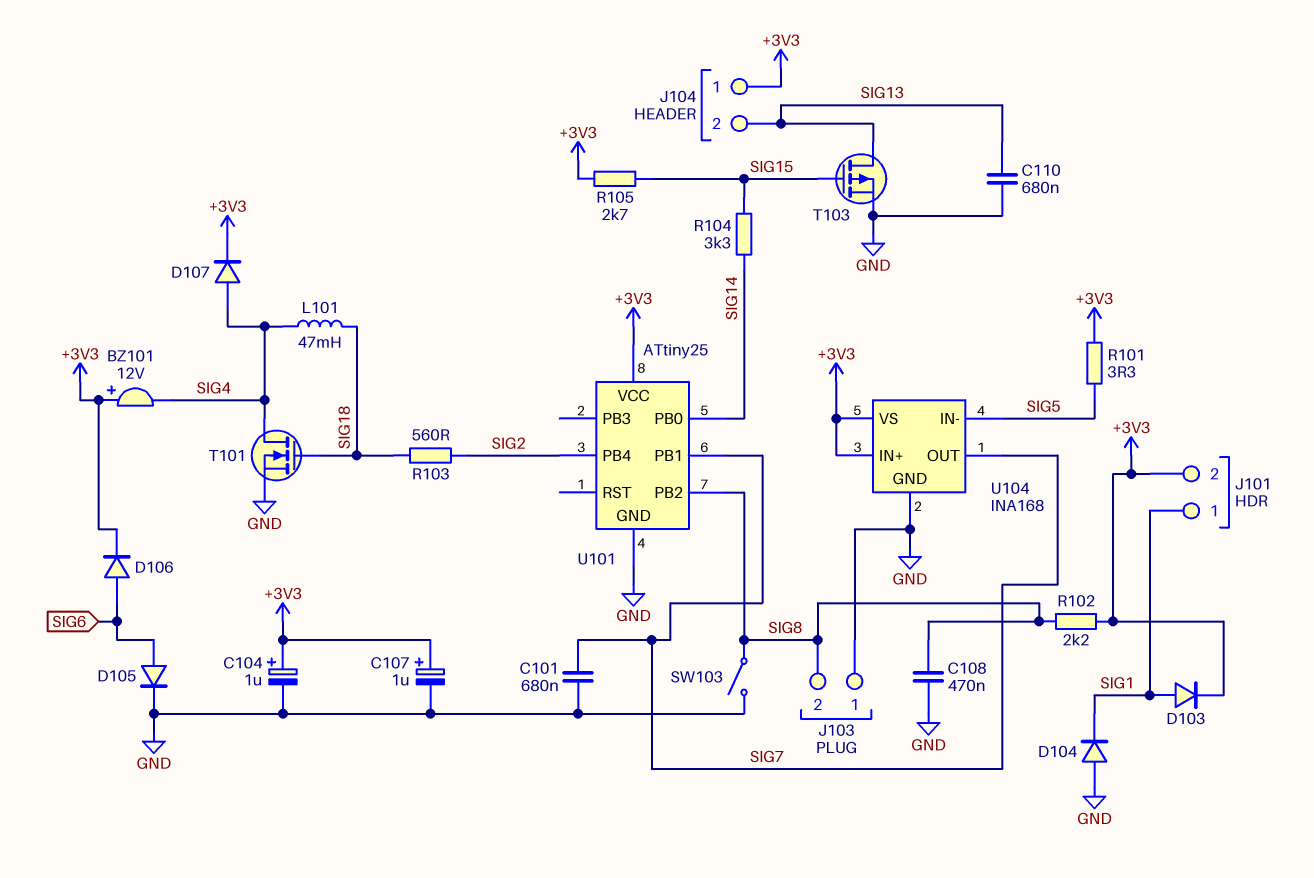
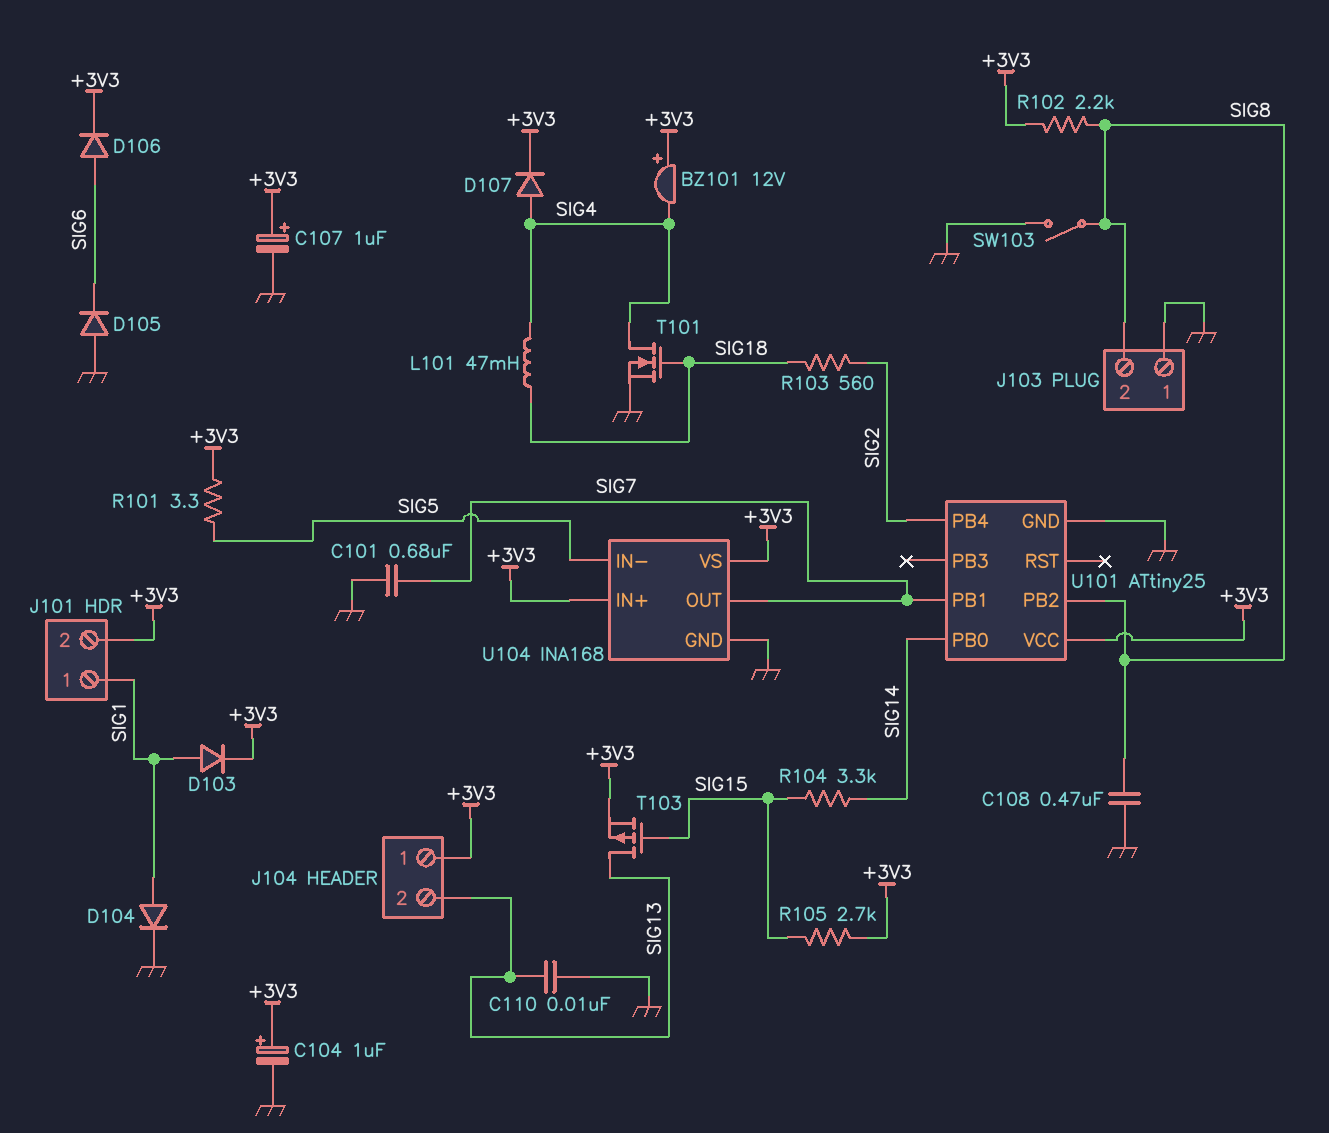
C110: 680nF (GND, SIG13) -> 10nF (GND, SIG13)
D104: diode (A GND, K SIG1) -> diode (A SIG1, K GND)
D105: diode (A SIG6, K GND) -> diode (A GND, K SIG6)
T103: PMOS (G SIG15, D SIG13, S GND) -> PMOS (G SIG15, D SIG13, S +3V3)

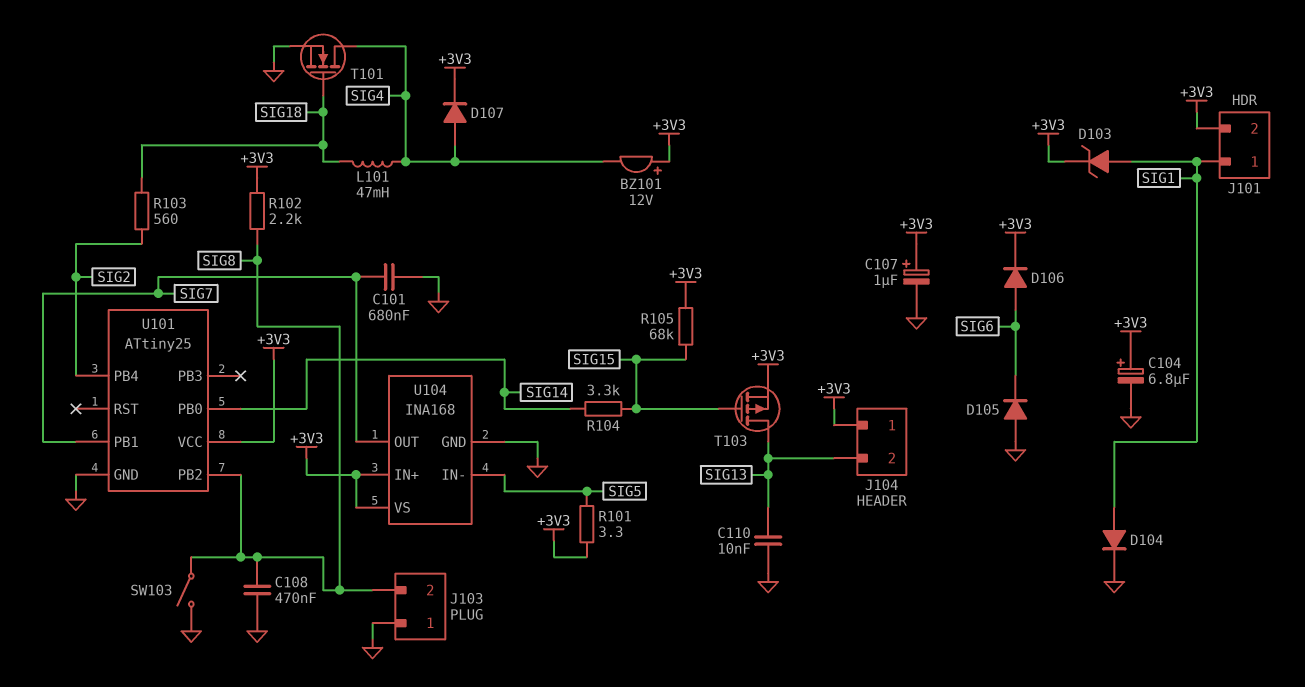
C104: 1uF (plus +3V3, minus GND) -> 6.8uF (plus +3V3, minus GND)
D103: diode (A SIG1, K +3V3) -> zener (A SIG1, K +3V3)
R105: 2.7k (+3V3, SIG15) -> 68k (+3V3, SIG15)

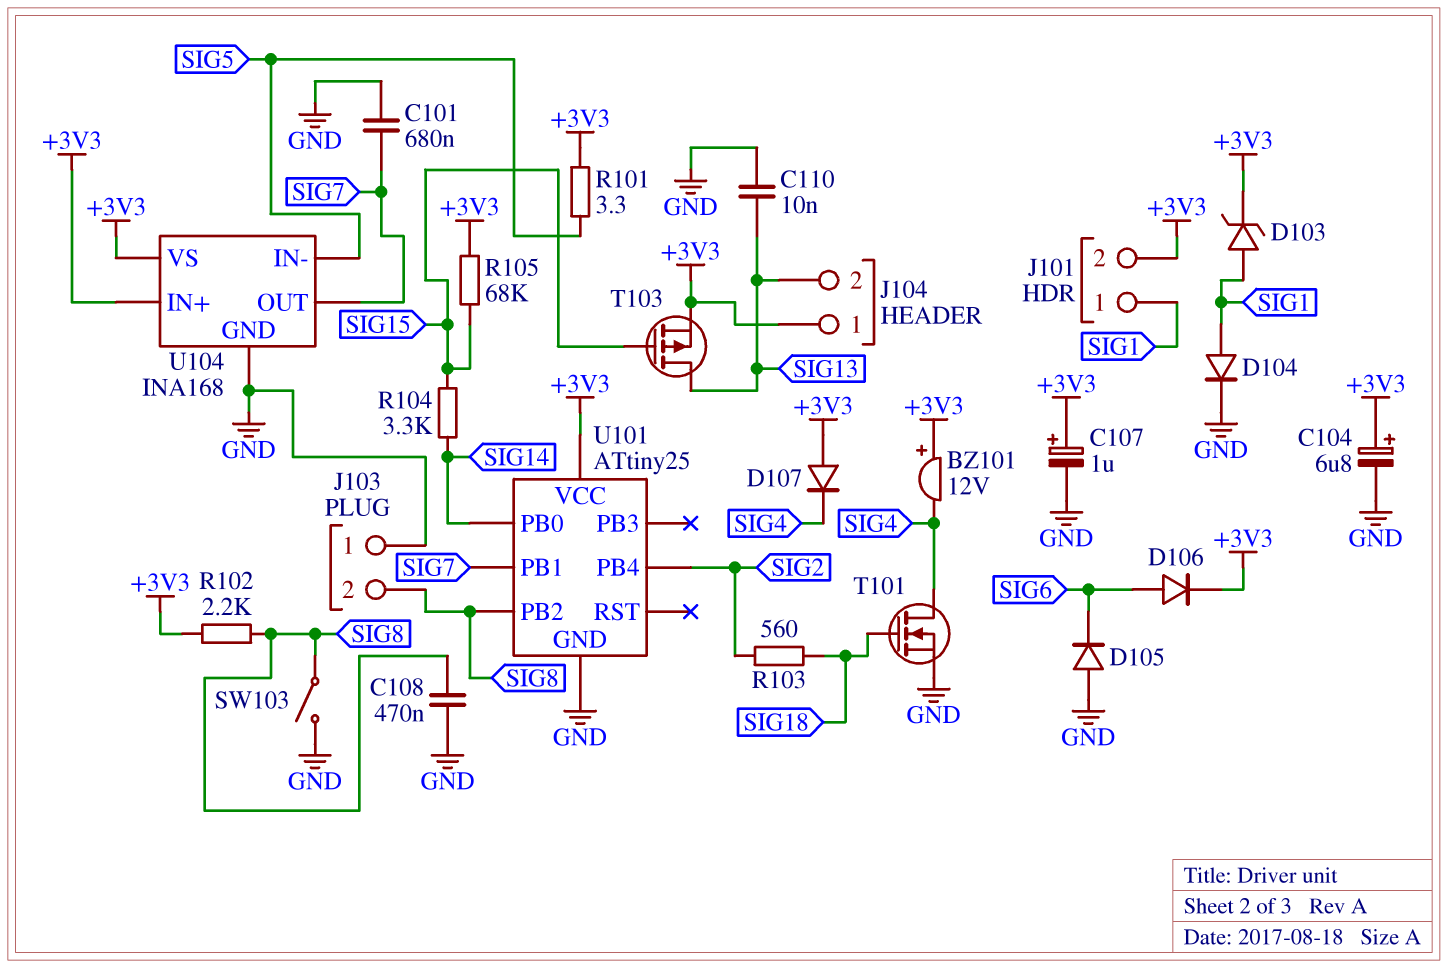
D107: diode (A SIG4, K +3V3) -> diode (A +3V3, K SIG4)
L101: 47mH (SIG4, SIG18) -> none

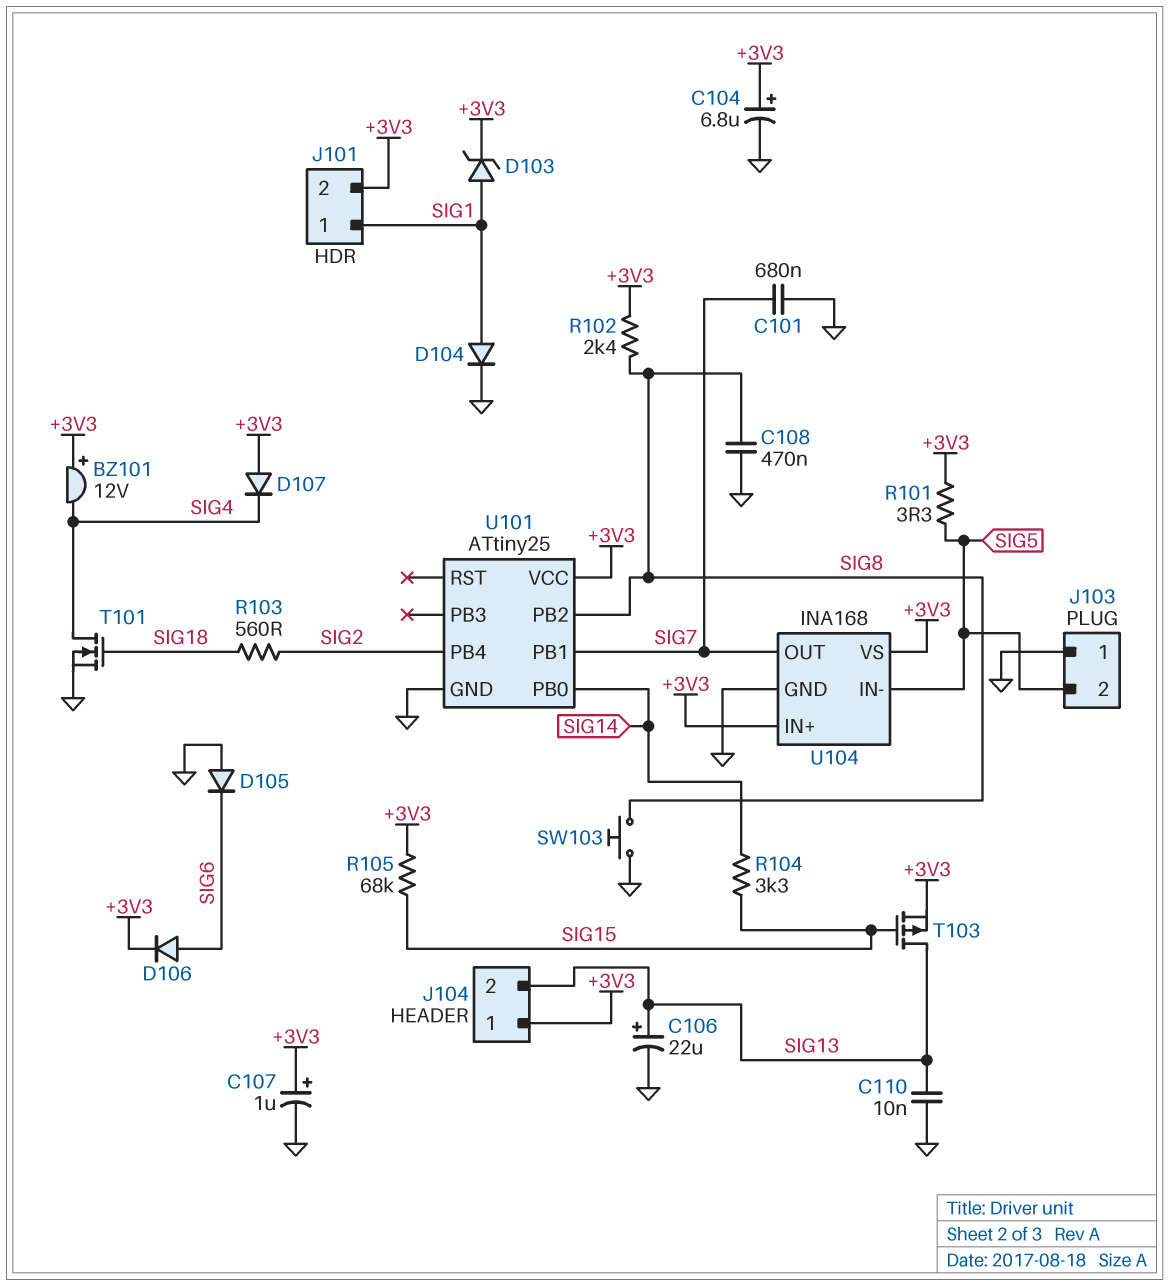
C106: none -> 22uF (plus SIG13, minus GND)
J103 pin 2: SIG8 -> SIG5
R102: 2.2k (+3V3, SIG8) -> 2.4k (+3V3, SIG8)
SW103: switch (GND, SIG8) -> button (GND, SIG8)

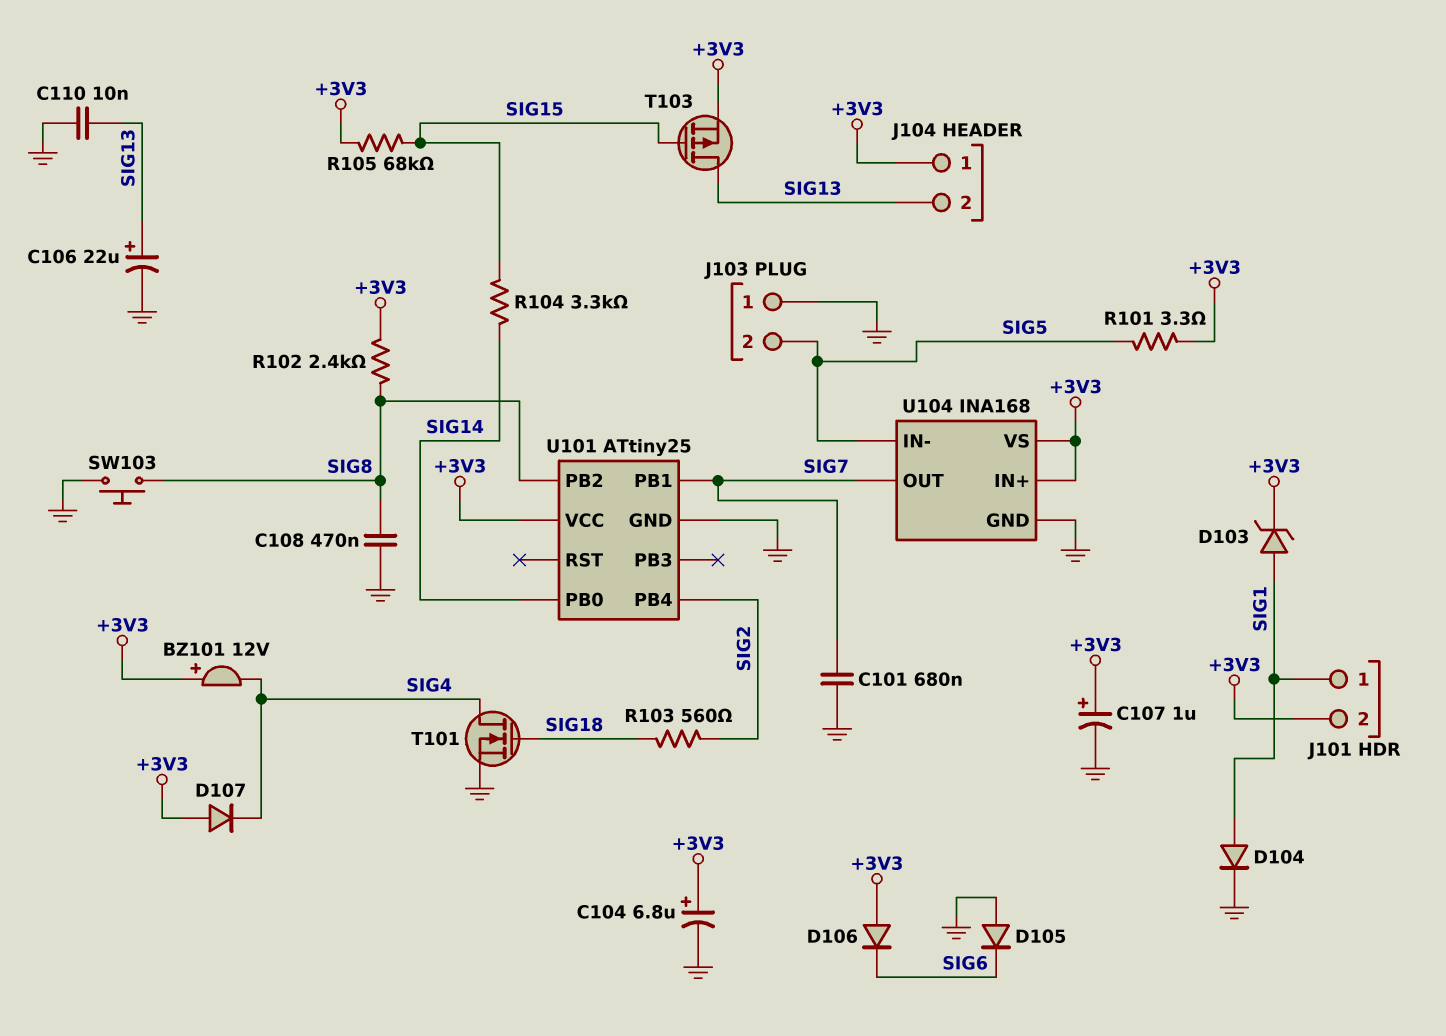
D106: diode (A SIG6, K +3V3) -> diode (A +3V3, K SIG6)

